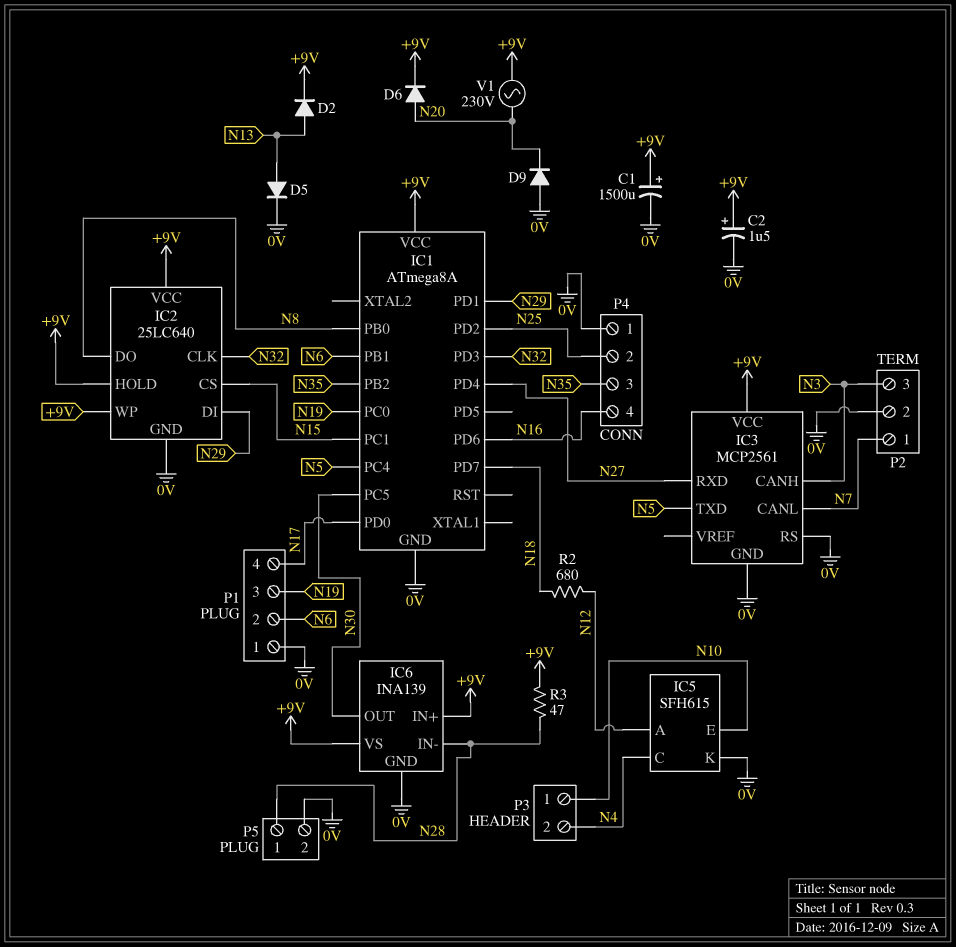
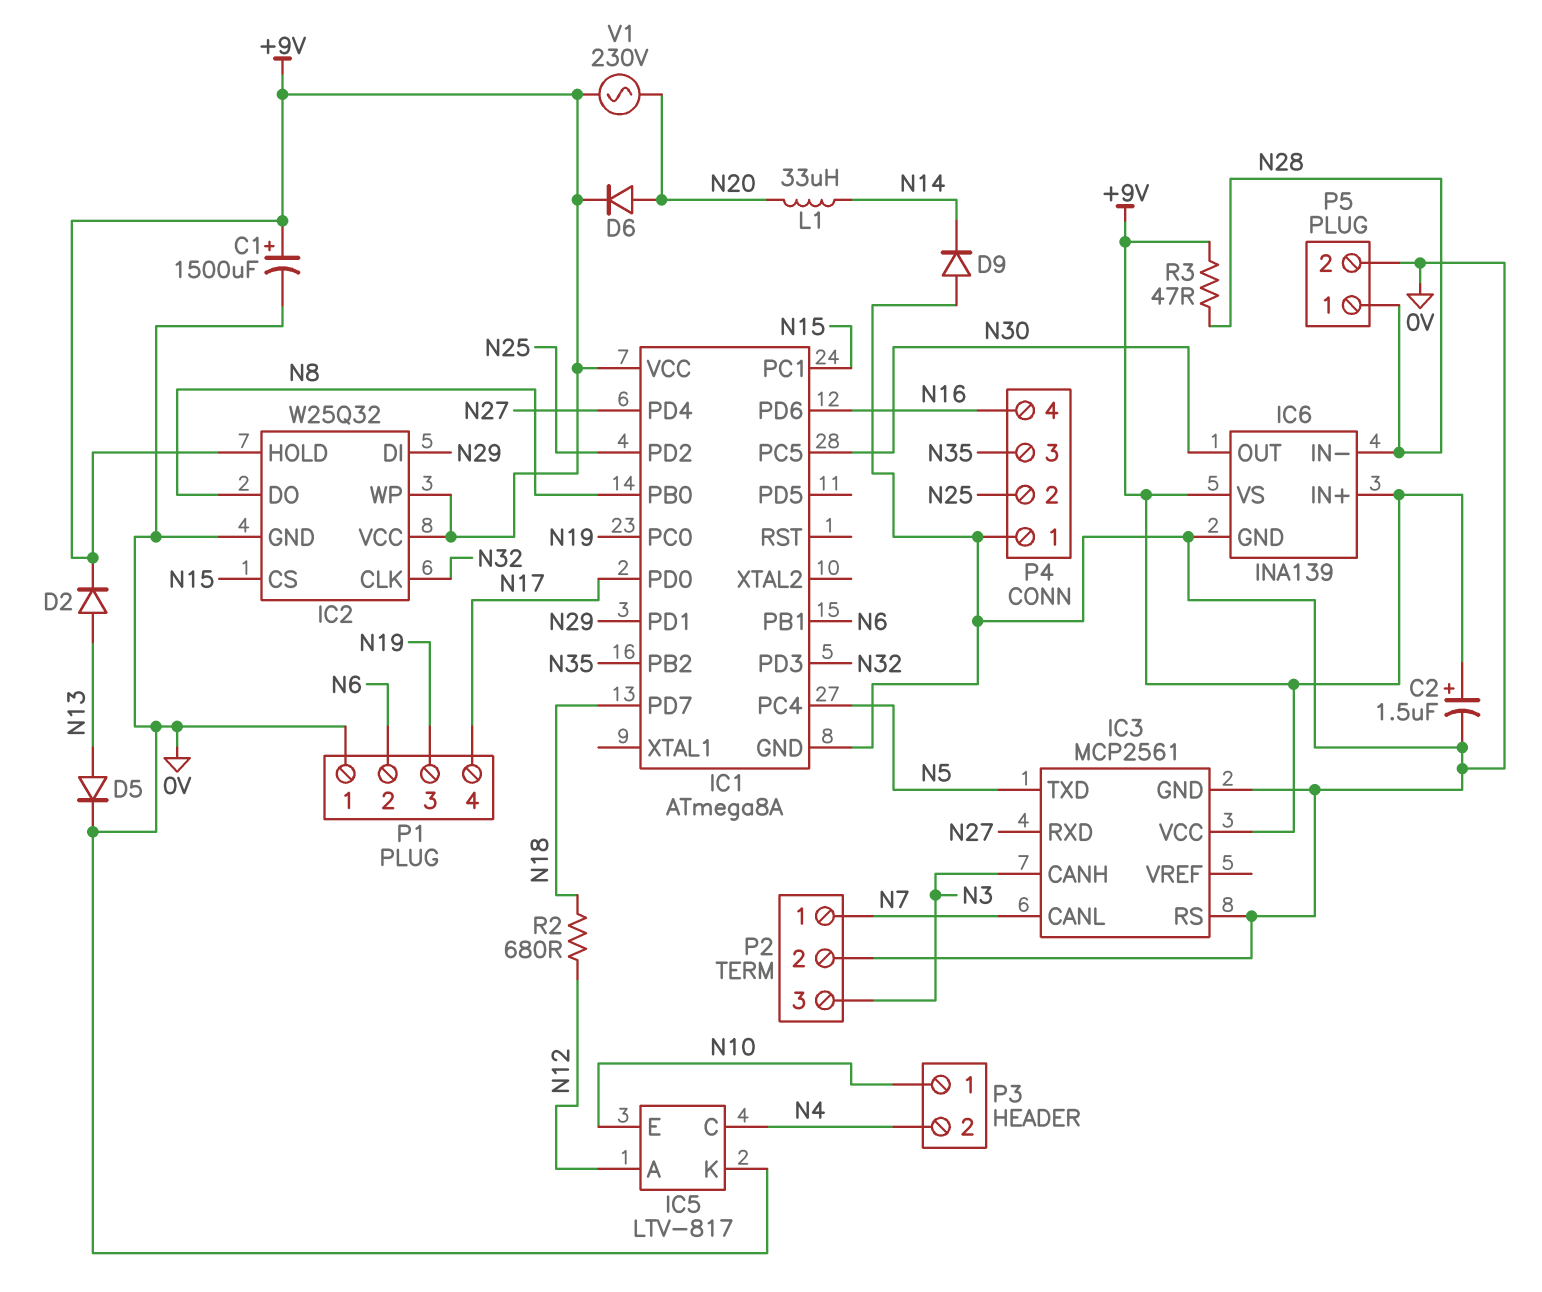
D9: diode (A 0V, K N20) -> diode (A 0V, K N14)
IC2: 25LC640 -> W25Q32
IC5: SFH615 -> LTV-817
L1: none -> 33uH (N14, N20)

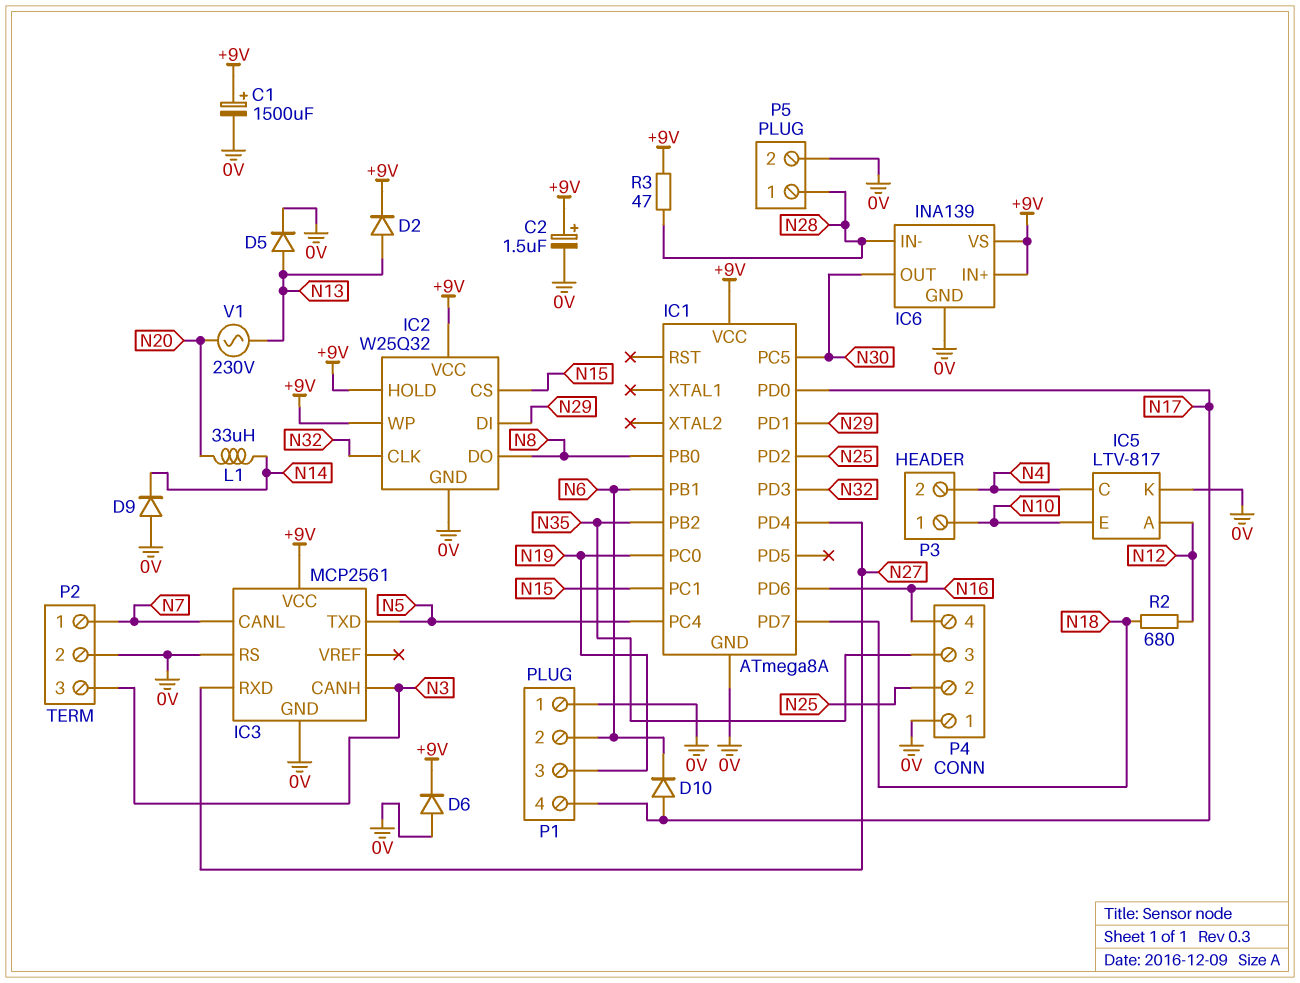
D6: diode (A N20, K +9V) -> diode (A 0V, K +9V)
D10: none -> diode (A N17, K N6)
V1: AC 230V (+9V, N20) -> AC 230V (N13, N20)

